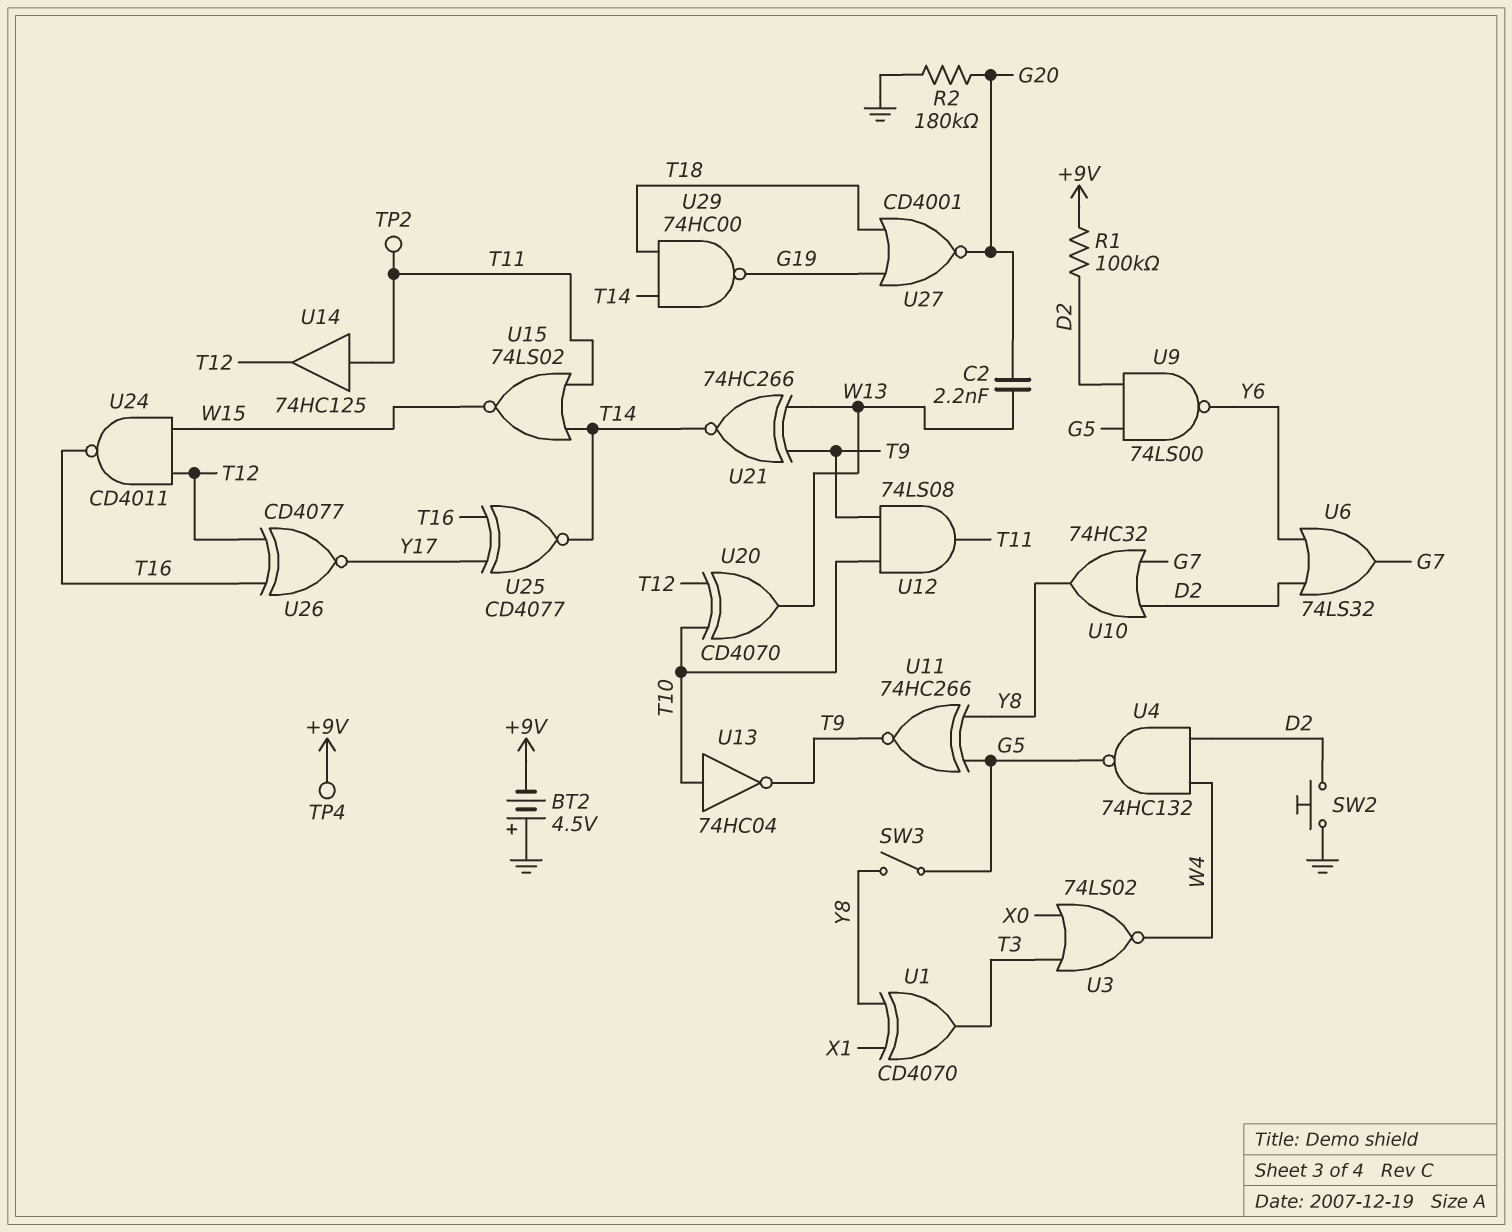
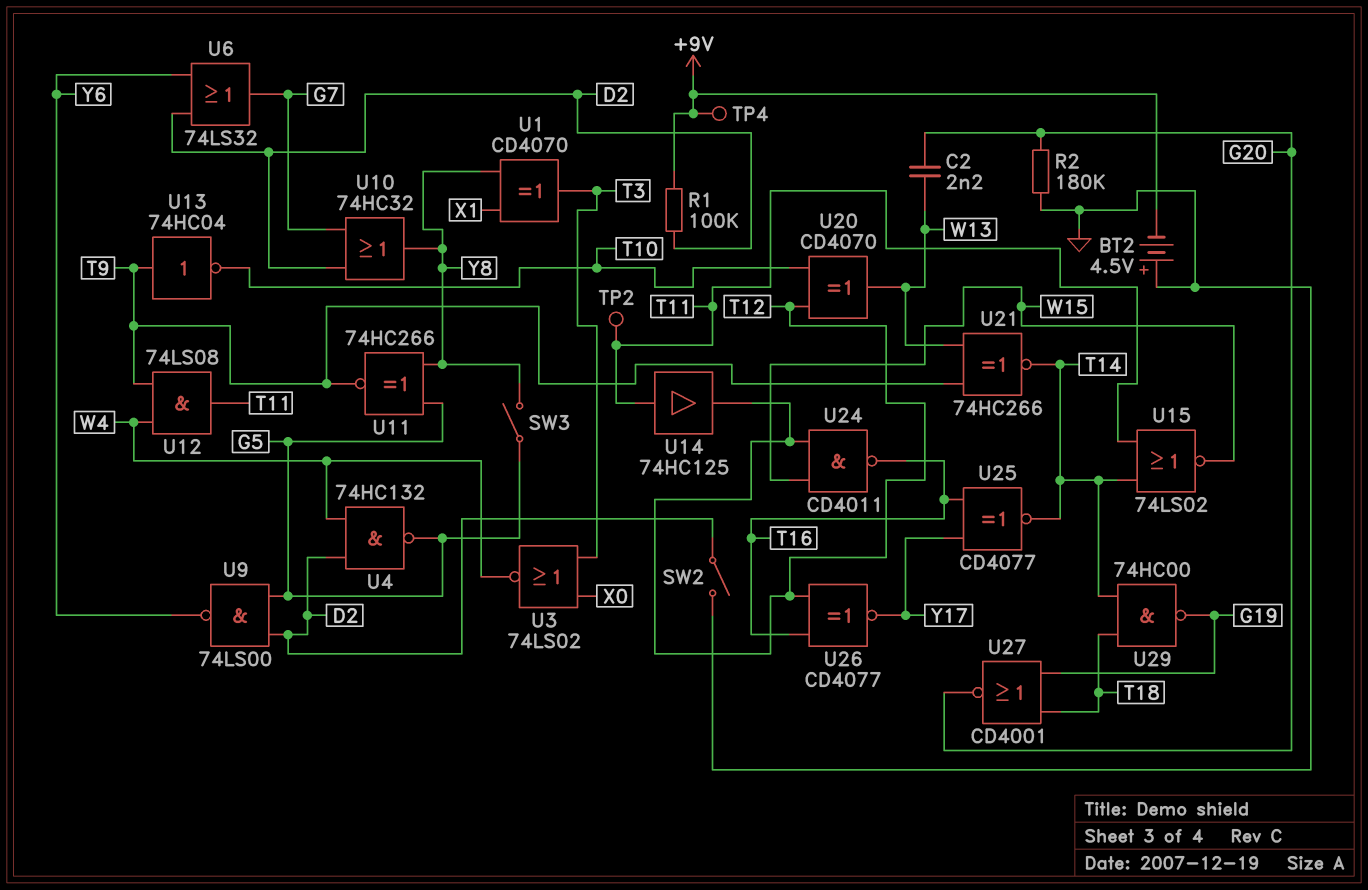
SW2: button (D2, GND) -> switch (D2, GND)
U12: AND 74LS08 (in T9, in T10, out T11) -> AND 74LS08 (in T9, in W4, out T11)
U13: NOT 74HC04 (in T10, out T9) -> NOT 74HC04 (in T9, out T10)

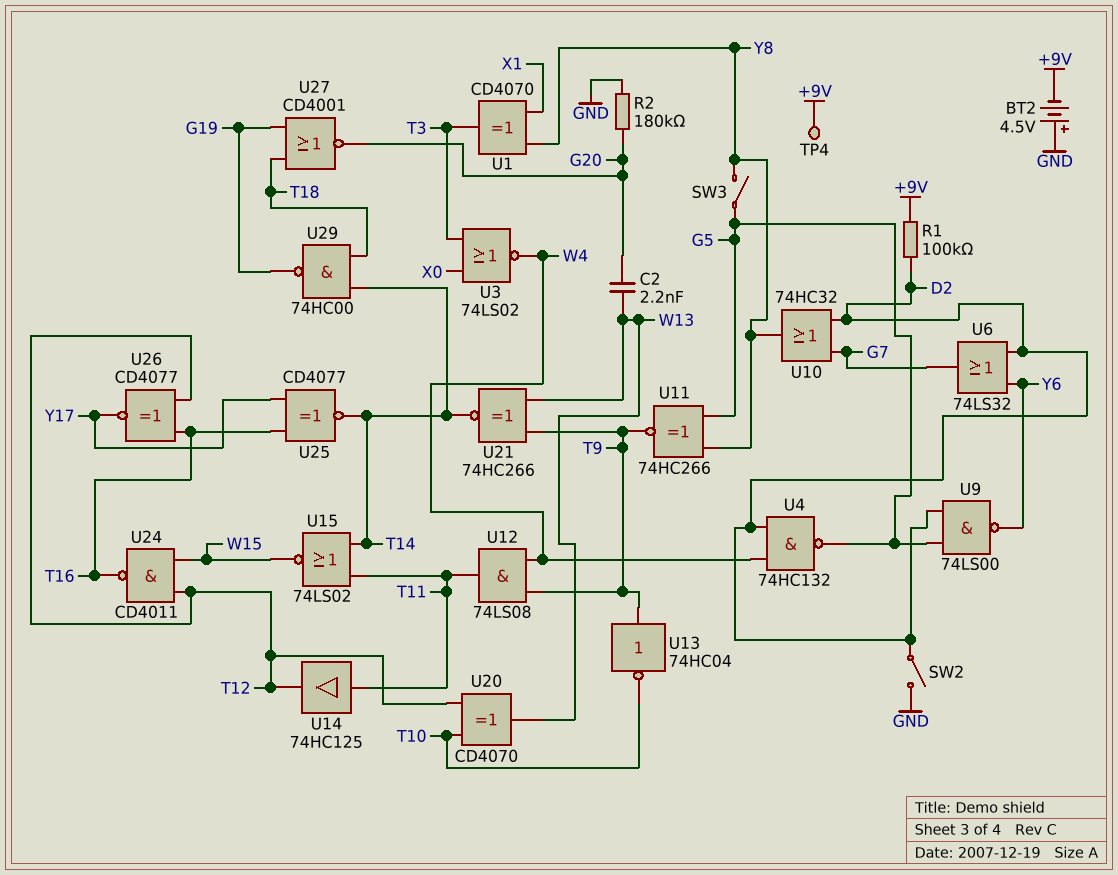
TP2: test point (T11) -> none

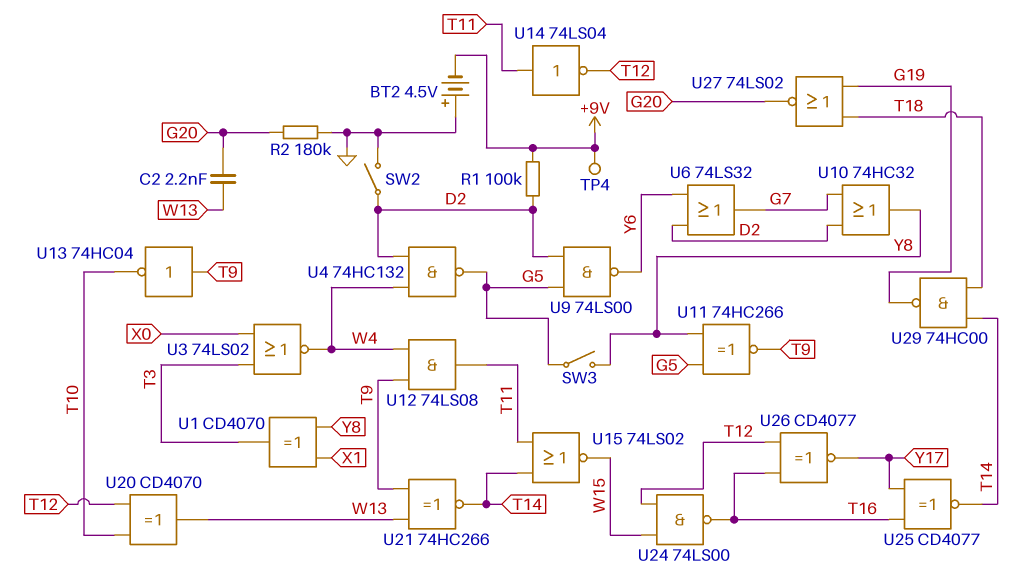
U14: buffer 74HC125 (in T11, out T12) -> NOT 74LS04 (in T11, out T12)
U24: NAND CD4011 (in T12, in W15, out T16) -> NAND 74LS00 (in T12, in W15, out T16)
U27: NOR CD4001 (in G19, in T18, out G20) -> NOR 74LS02 (in G19, in T18, out G20)

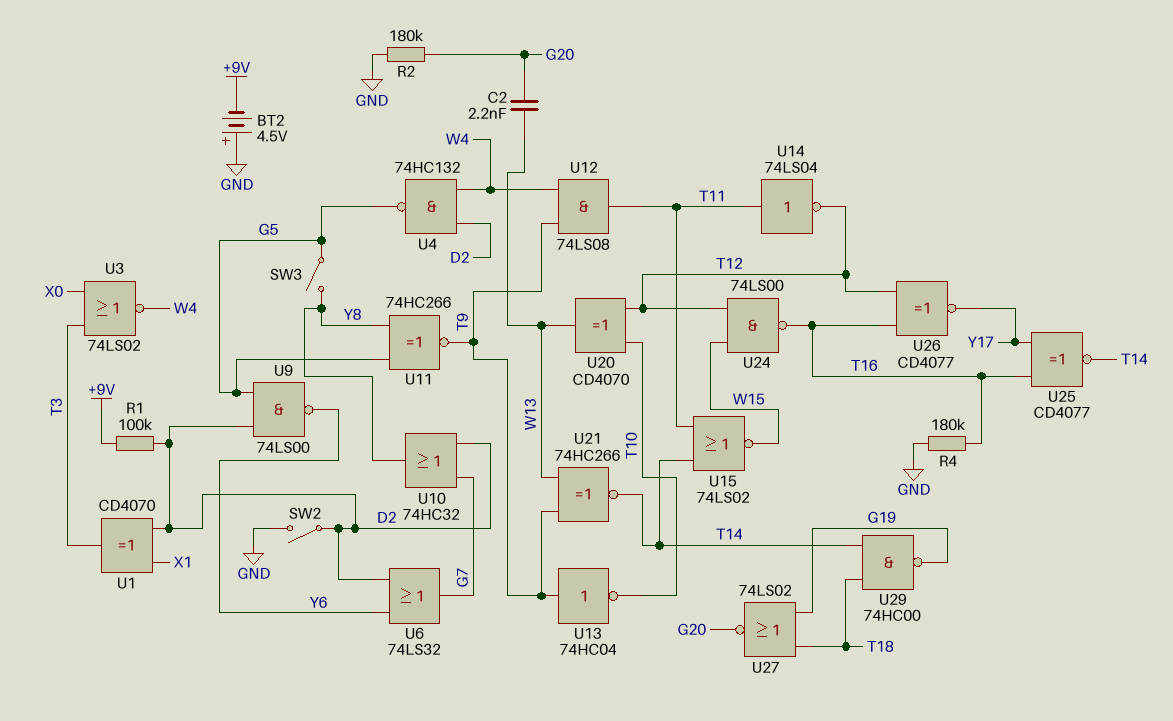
R4: none -> 180k (GND, T16)
TP4: test point (+9V) -> none
U1: XOR CD4070 (in X1, in Y8, out T3) -> XOR CD4070 (in D2, in X1, out T3)

